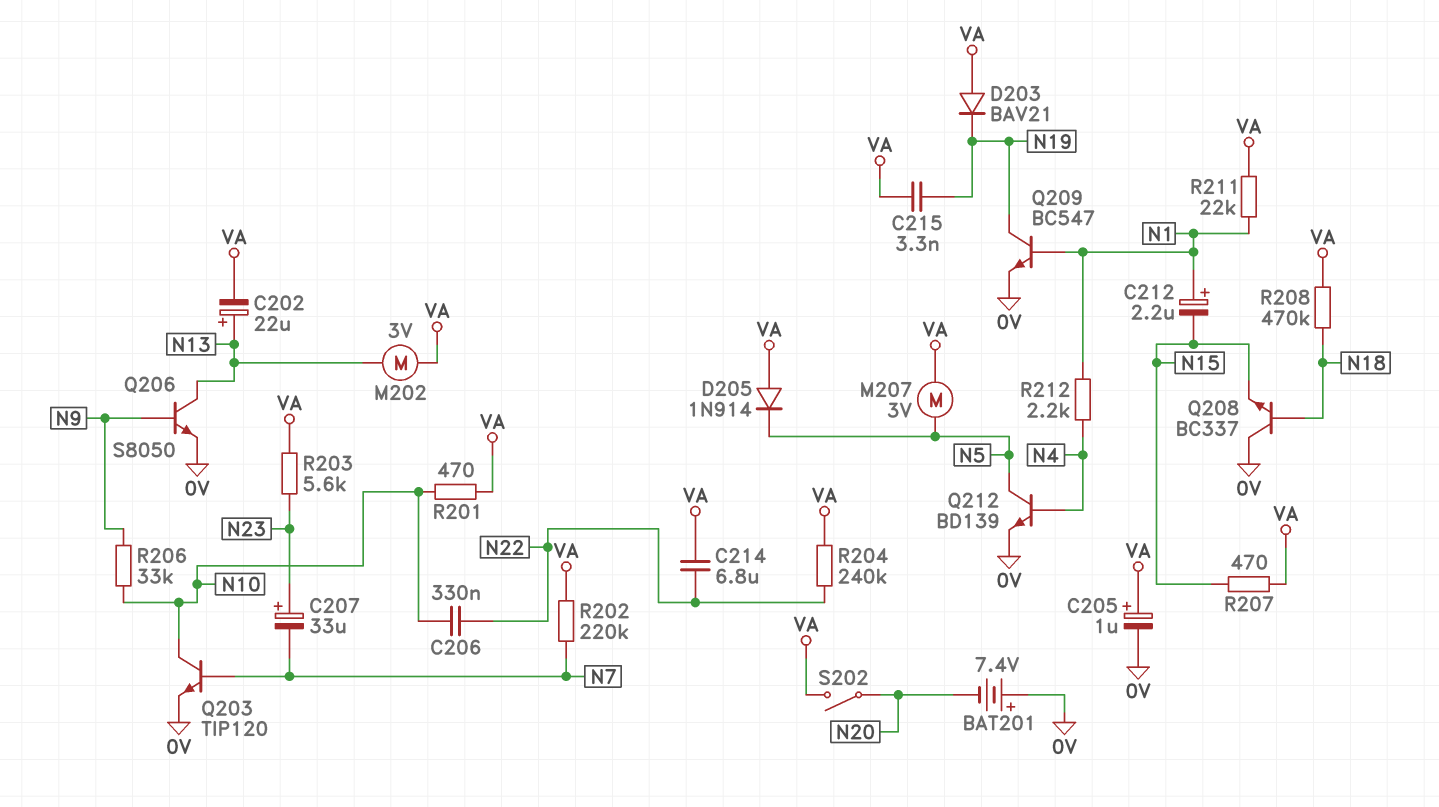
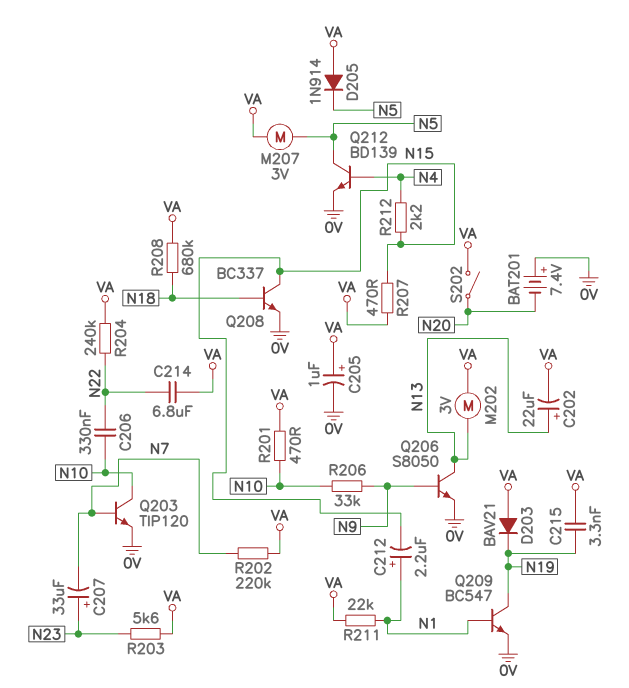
Q208: NPN BC337 (B N18, C 0V, E N15) -> NPN BC337 (B N18, C N15, E 0V)
R208: 470k (N18, VA) -> 680k (N18, VA)
R212: 2.2k (N1, N4) -> 2.2k (N4, N15)

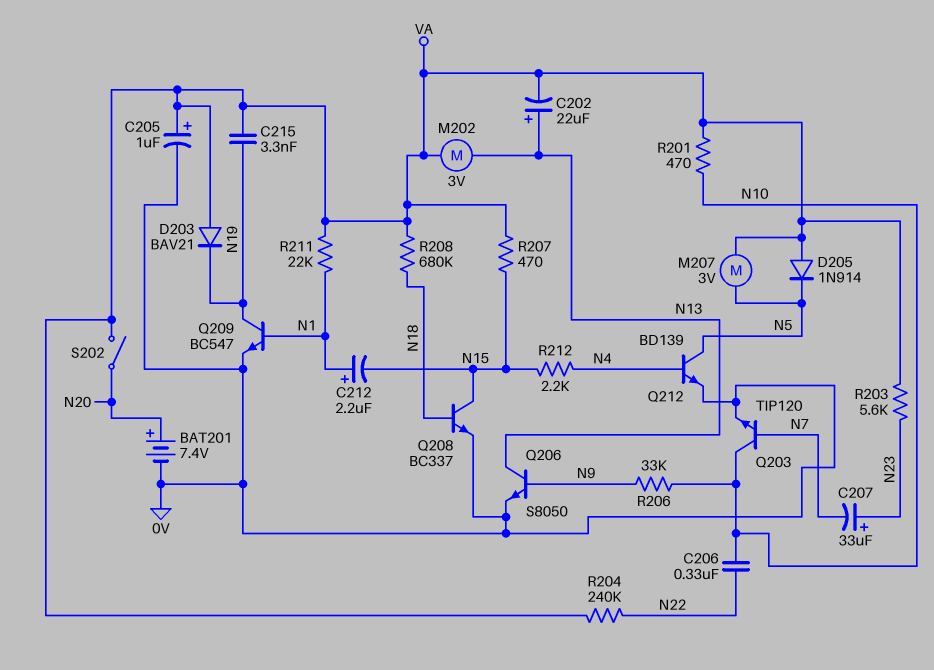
BAT201: 7.4V (plus 0V, minus N20) -> 7.4V (plus N20, minus 0V)
C214: 6.8uF (N22, VA) -> none
R202: 220k (N7, VA) -> none

